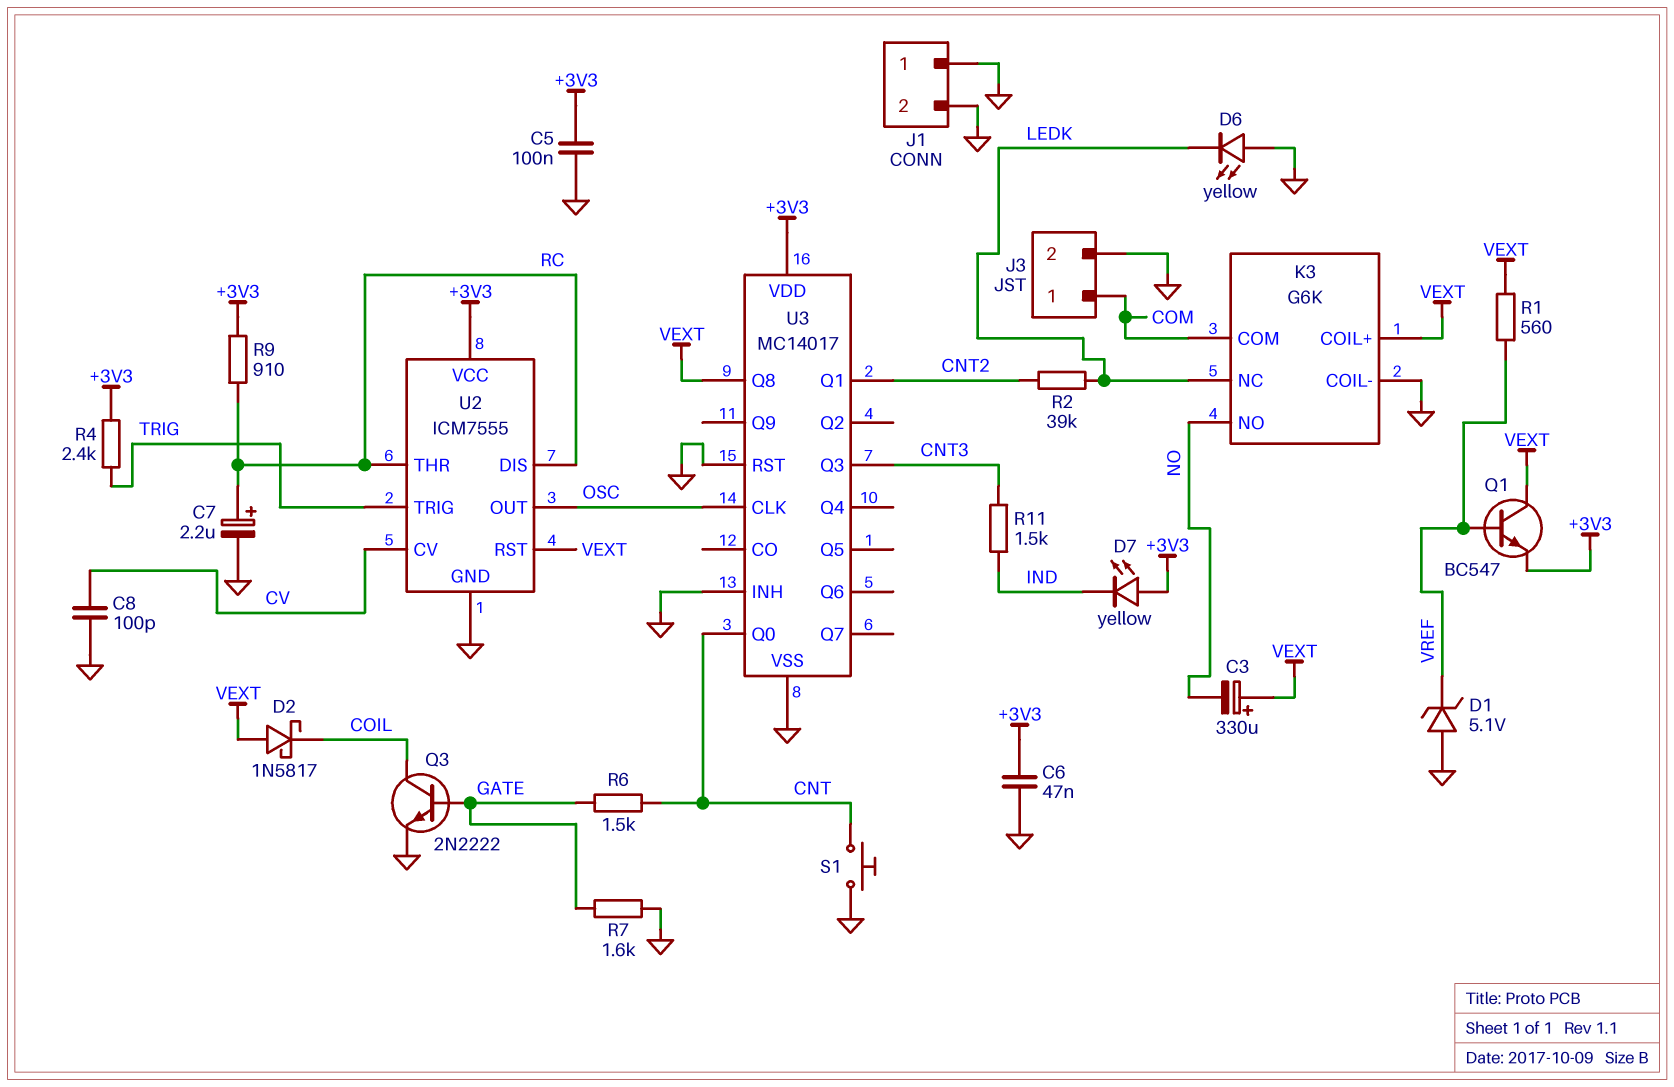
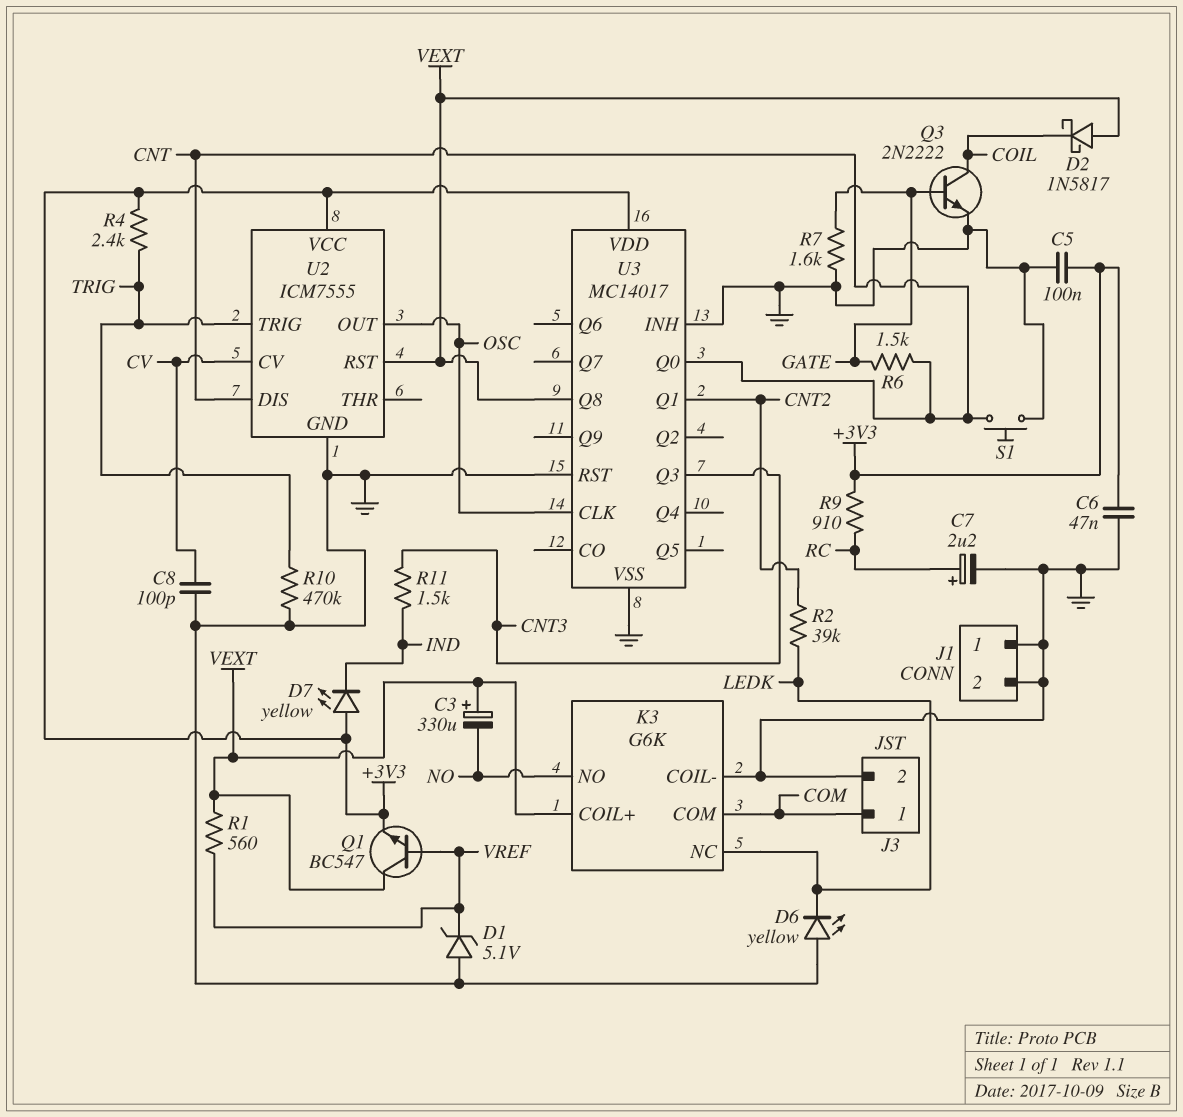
R10: none -> 470k (GND, TRIG)
U2 pin DIS: RC -> CNT
U2 pin THR: RC -> none

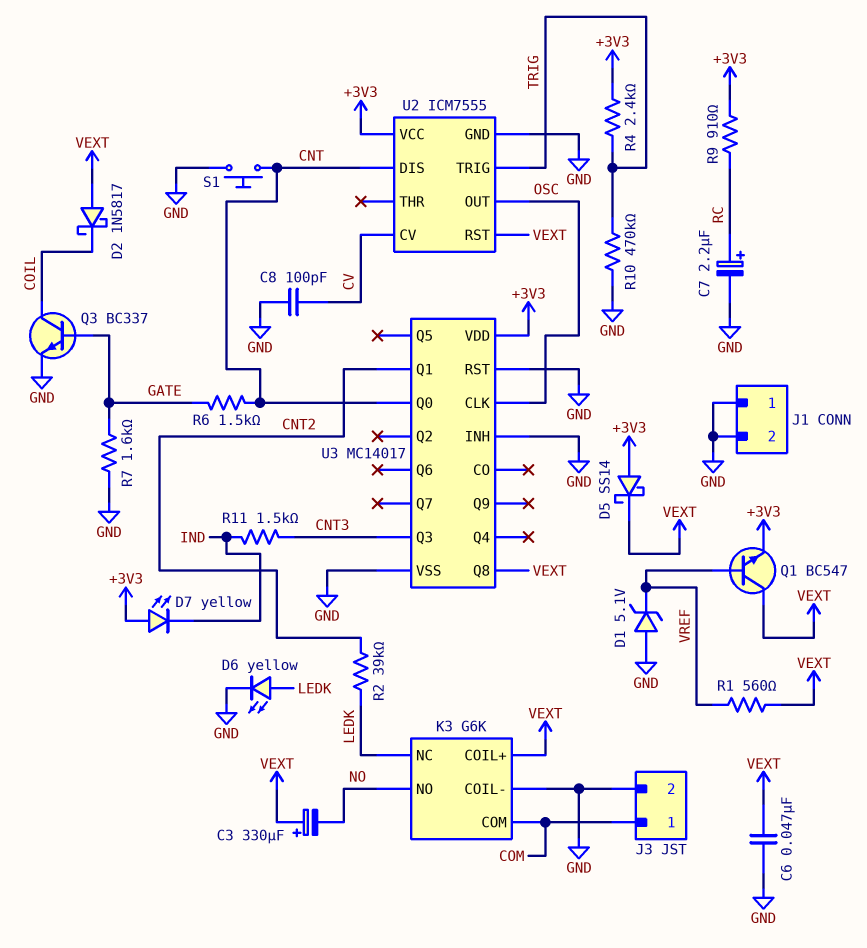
C5: 100nF (+3V3, GND) -> none
C6: 47nF (+3V3, GND) -> 47nF (GND, VEXT)
D5: none -> schottky SS14 (A +3V3, K VEXT)
D6: LED yellow (A GND, K LEDK) -> LED yellow (A LEDK, K GND)
Q3: NPN 2N2222 (B GATE, C COIL, E GND) -> NPN BC337 (B GATE, C COIL, E GND)

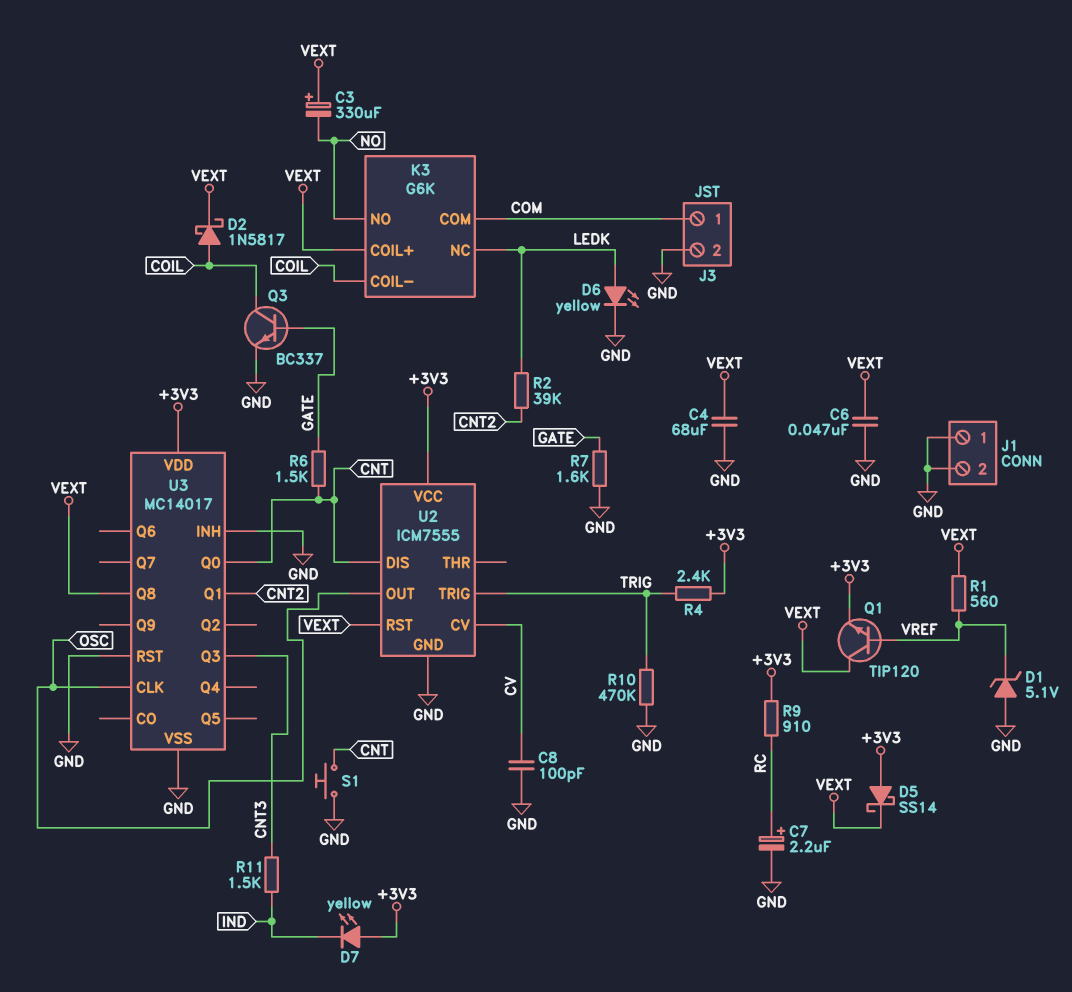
C4: none -> 68uF (GND, VEXT)
D2: schottky 1N5817 (A VEXT, K COIL) -> schottky 1N5817 (A COIL, K VEXT)
K3 pin COIL-: GND -> COIL
Q1: NPN BC547 (B VREF, C VEXT, E +3V3) -> NPN TIP120 (B VREF, C VEXT, E +3V3)

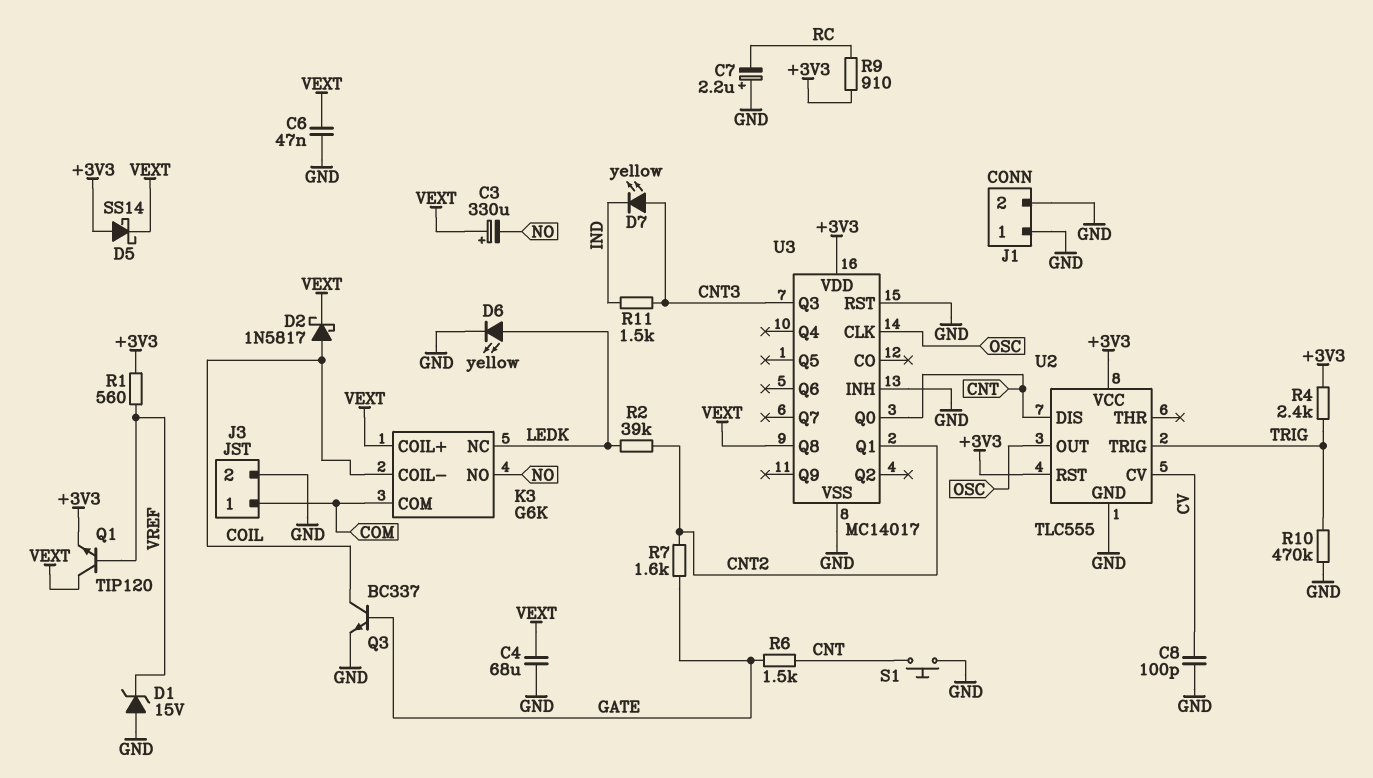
C7: 2.2uF (plus RC, minus GND) -> 2.2uF (plus GND, minus RC)
D1: zener 5.1V (A GND, K VREF) -> zener 15V (A GND, K VREF)
D7: LED yellow (A +3V3, K IND) -> LED yellow (A CNT3, K IND)
R1: 560 (VEXT, VREF) -> 560 (+3V3, VREF)
R7: 1.6k (GATE, GND) -> 1.6k (CNT2, GATE)
U2: ICM7555 -> TLC555
U2 pin RST: VEXT -> +3V3

